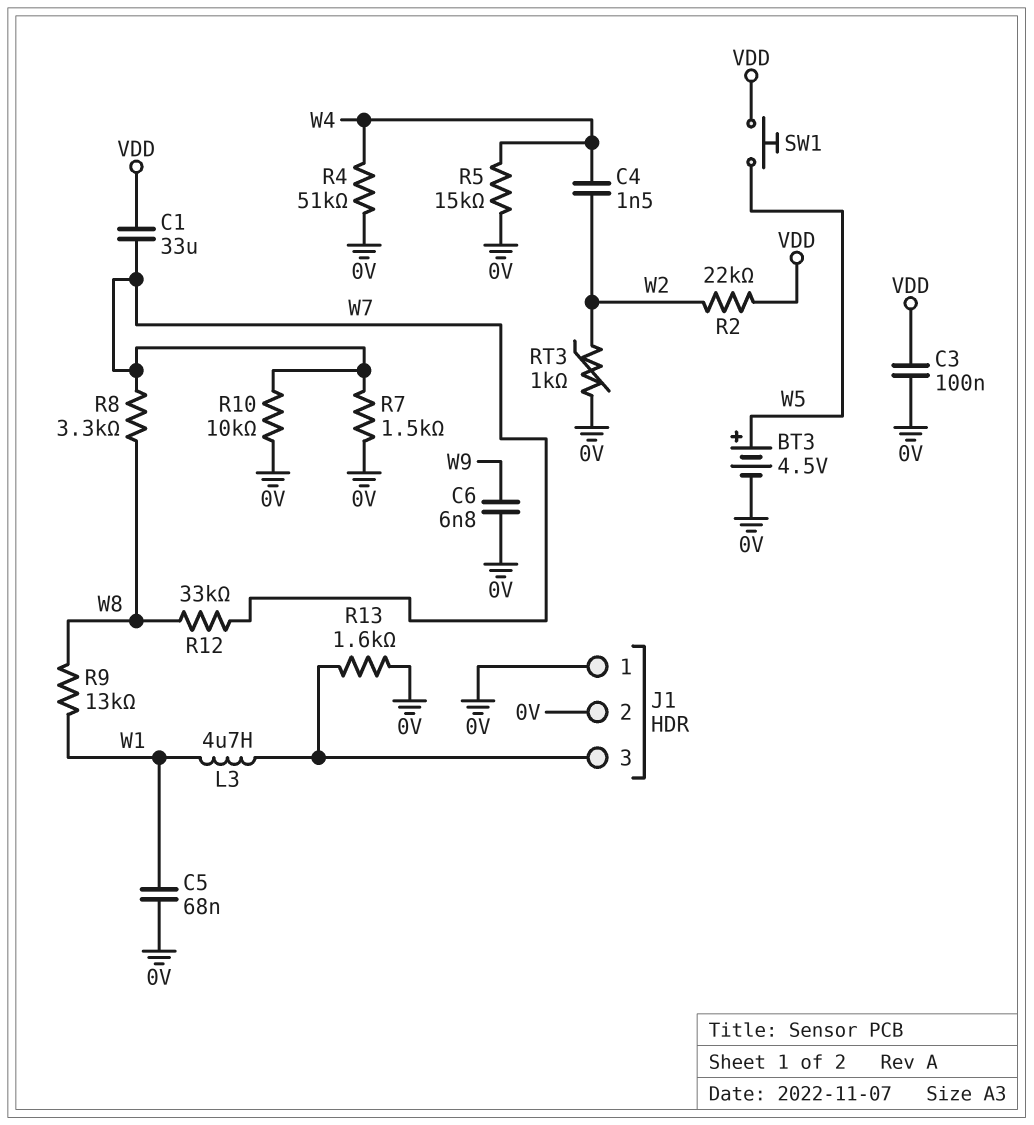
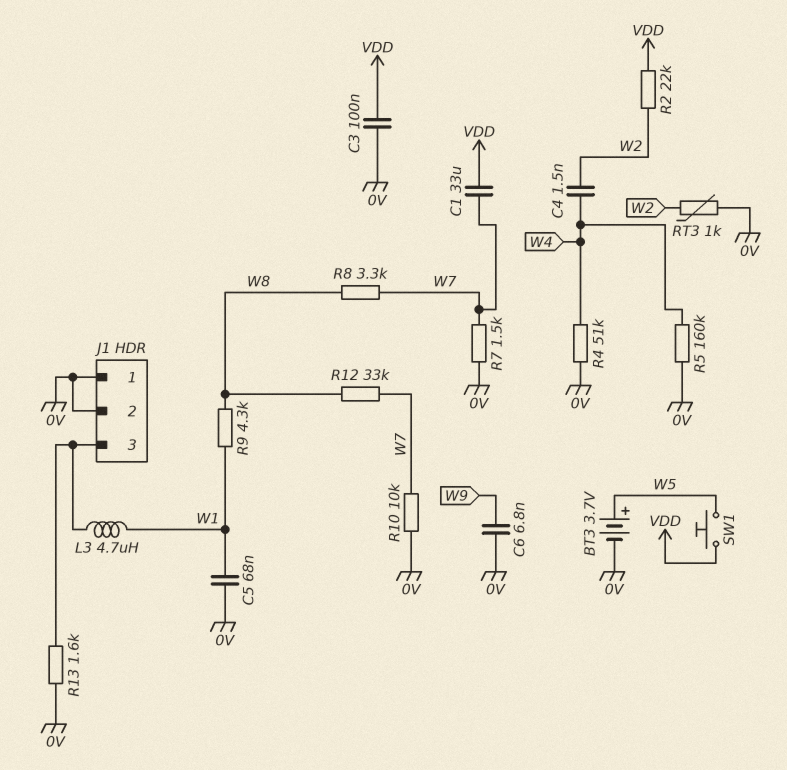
BT3: 4.5V (plus W5, minus 0V) -> 3.7V (plus W5, minus 0V)
R5: 15k (0V, W4) -> 160k (0V, W4)
R9: 13k (W1, W8) -> 4.3k (W1, W8)

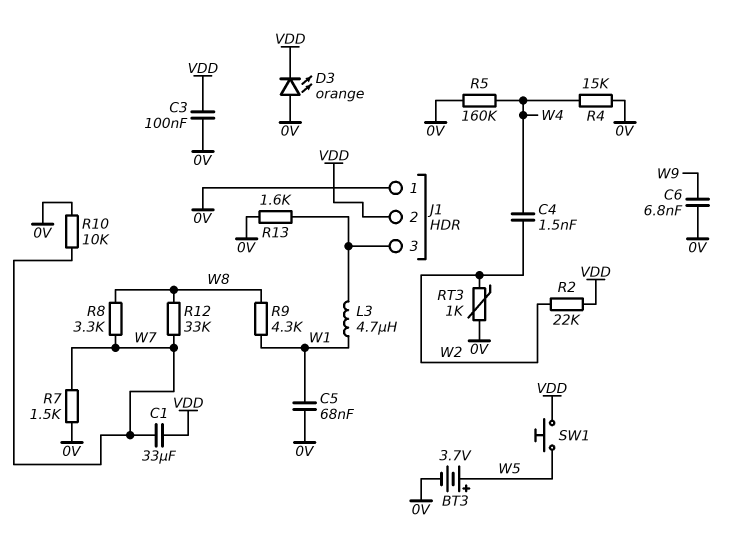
D3: none -> LED orange (A 0V, K VDD)
J1 pin 2: 0V -> VDD
R4: 51k (0V, W4) -> 15k (0V, W4)

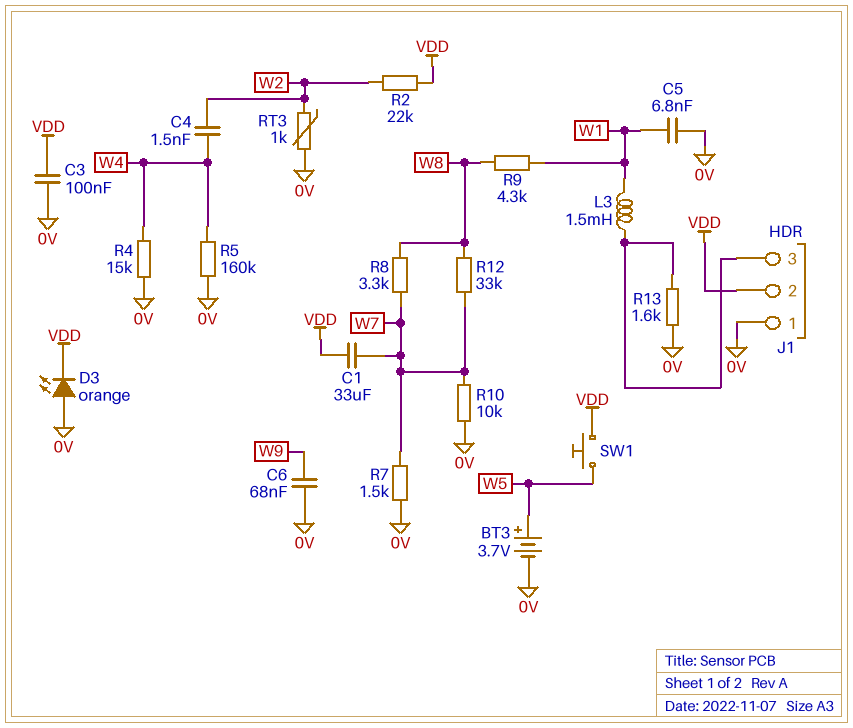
C5: 68nF (0V, W1) -> 6.8nF (0V, W1)
C6: 6.8nF (0V, W9) -> 68nF (0V, W9)
L3: 4.7uH (J1/3, W1) -> 1.5mH (J1/3, W1)

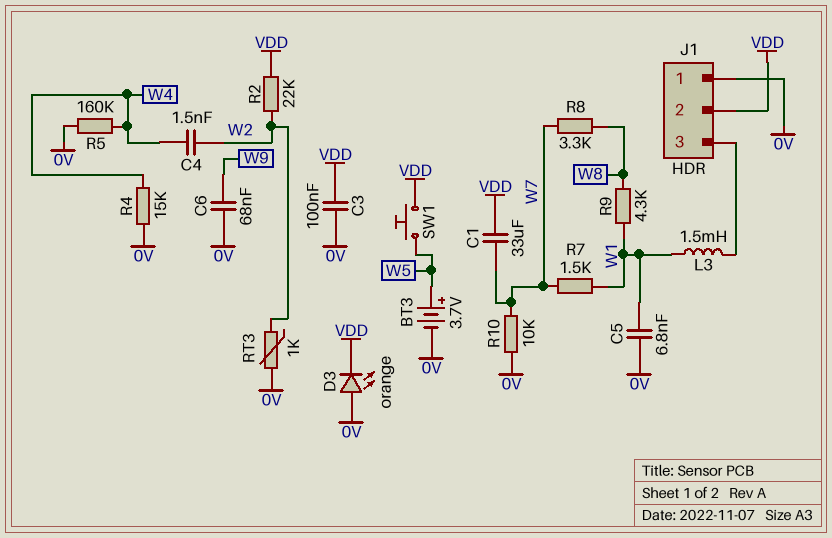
R7: 1.5k (0V, W7) -> 1.5k (W1, W7)
R12: 33k (W7, W8) -> none
R13: 1.6k (0V, J1/3) -> none

